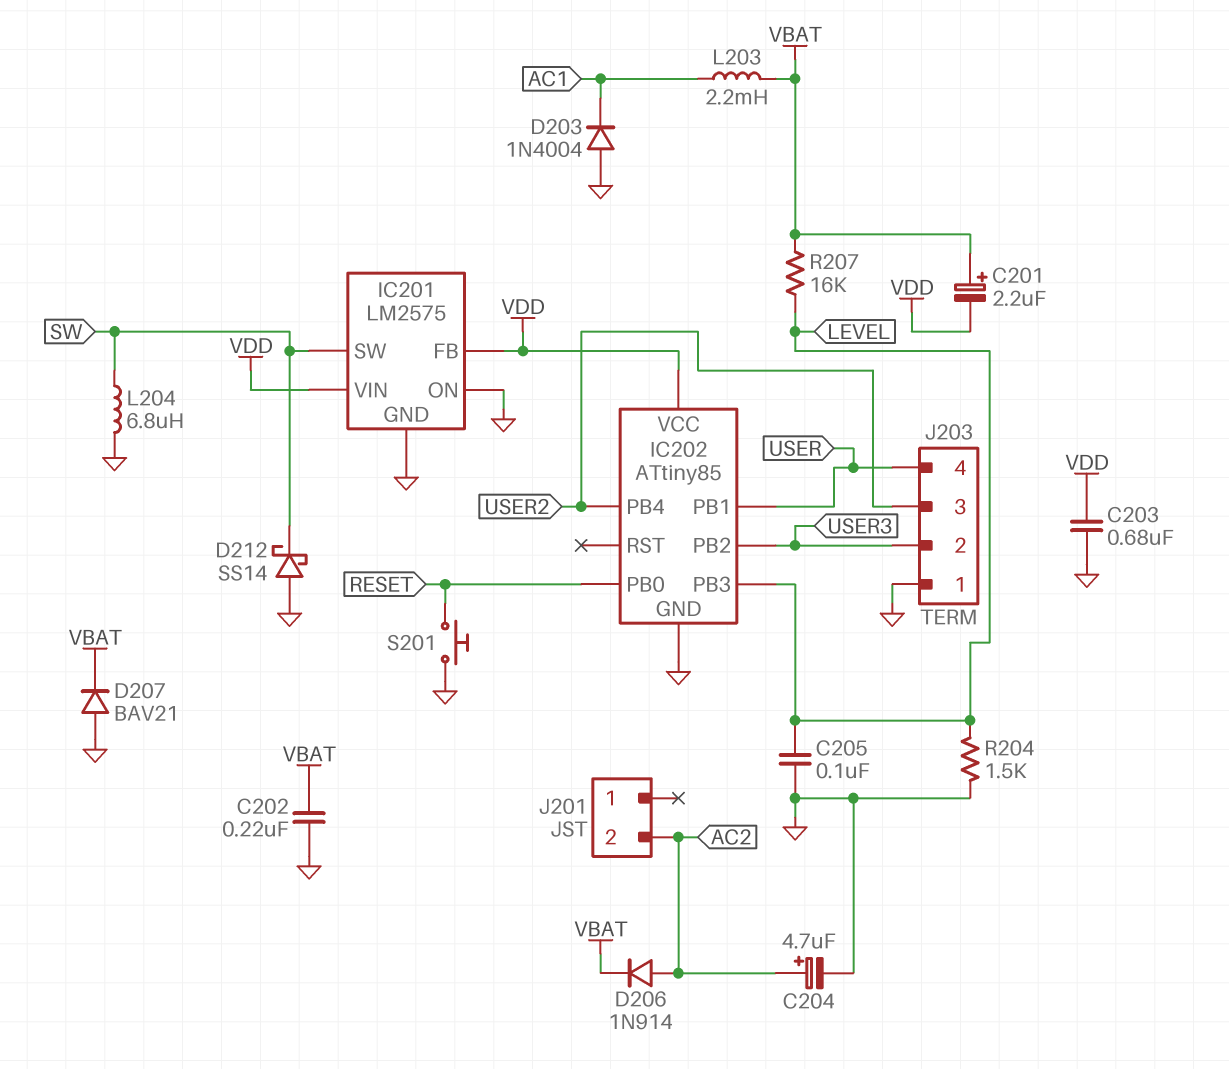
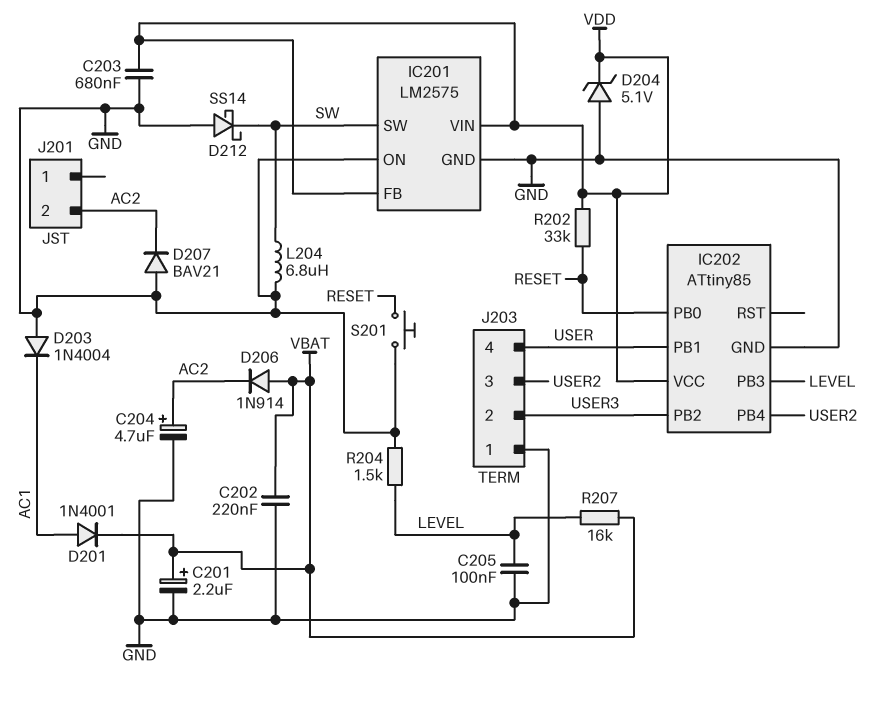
C201: 2.2uF (plus VBAT, minus VDD) -> 2.2uF (plus VBAT, minus GND)
D201: none -> diode 1N4001 (A AC1, K VBAT)
D204: none -> zener 5.1V (A GND, K VDD)
D206: diode 1N914 (A AC2, K VBAT) -> diode 1N914 (A VBAT, K AC2)
D207: diode BAV21 (A GND, K VBAT) -> diode BAV21 (A GND, K AC2)
L203: 2.2mH (AC1, VBAT) -> none
R202: none -> 33k (RESET, VDD)

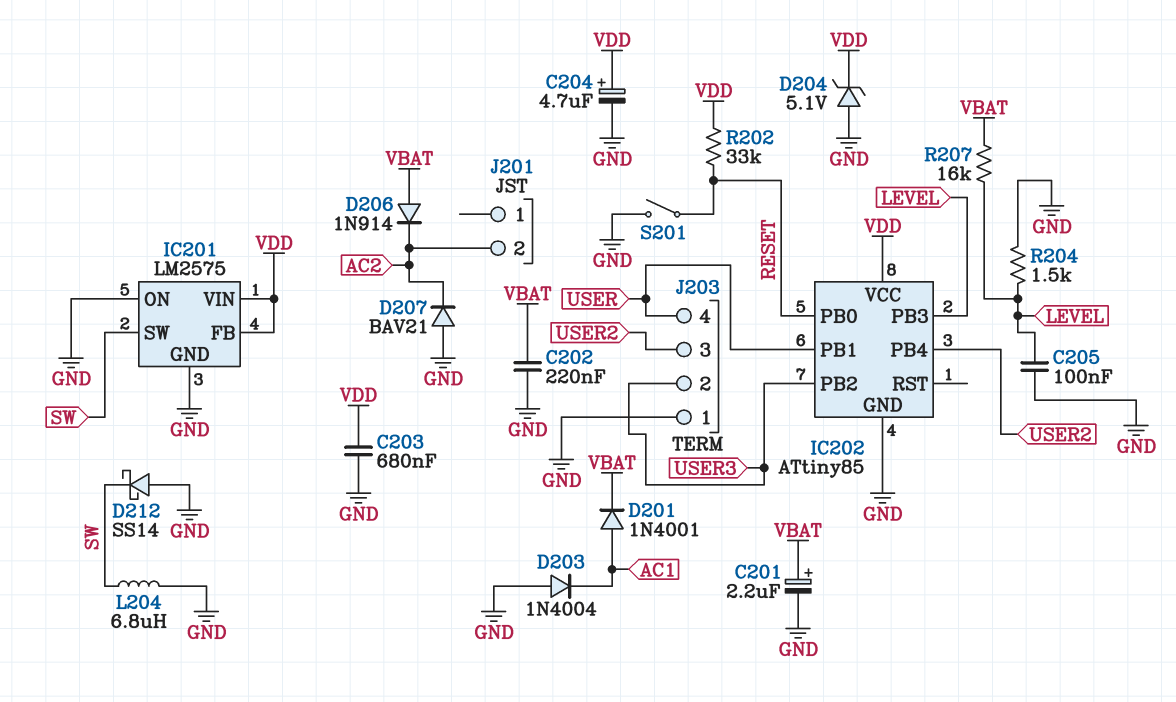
C204: 4.7uF (plus AC2, minus GND) -> 4.7uF (plus VDD, minus GND)
S201: button (GND, RESET) -> switch (GND, RESET)

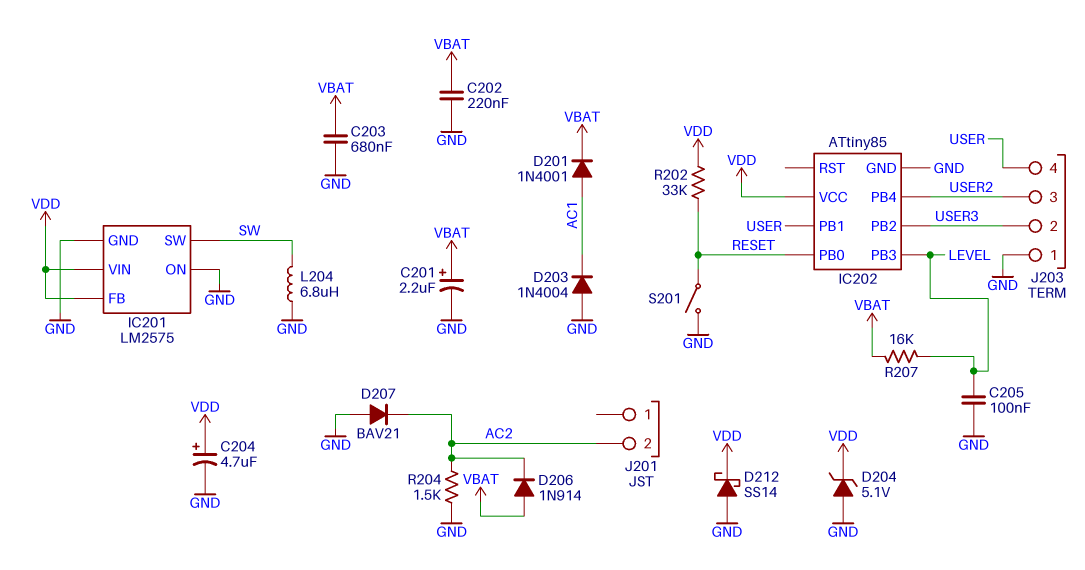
C203: 680nF (GND, VDD) -> 680nF (GND, VBAT)
D212: schottky SS14 (A GND, K SW) -> schottky SS14 (A GND, K VDD)
R204: 1.5k (GND, LEVEL) -> 1.5k (AC2, GND)

